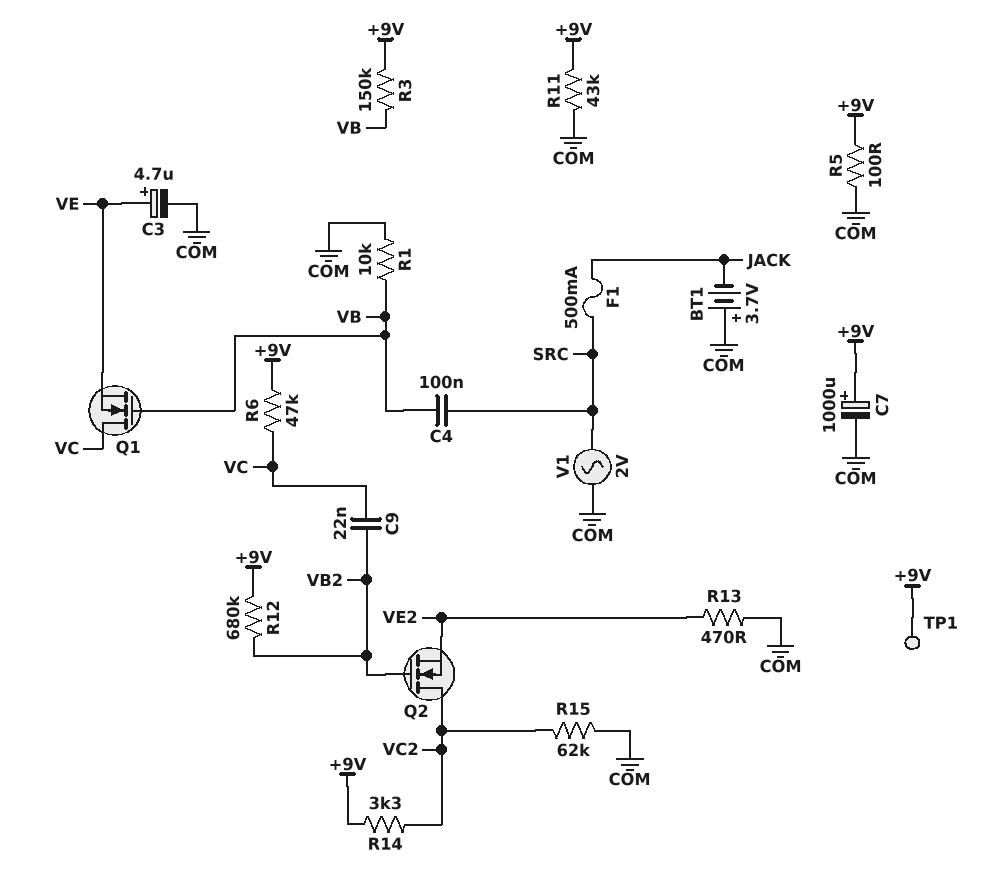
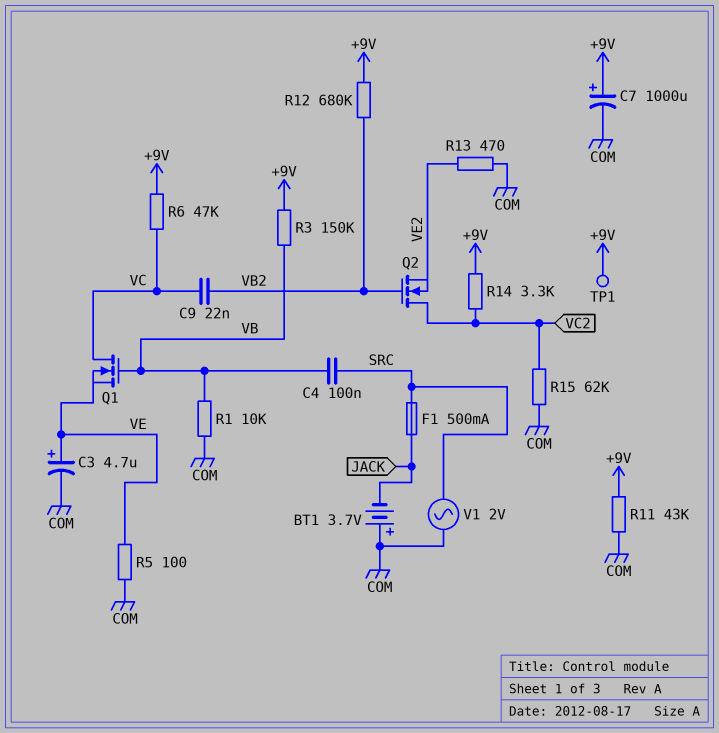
R5: 100 (+9V, COM) -> 100 (COM, VE)

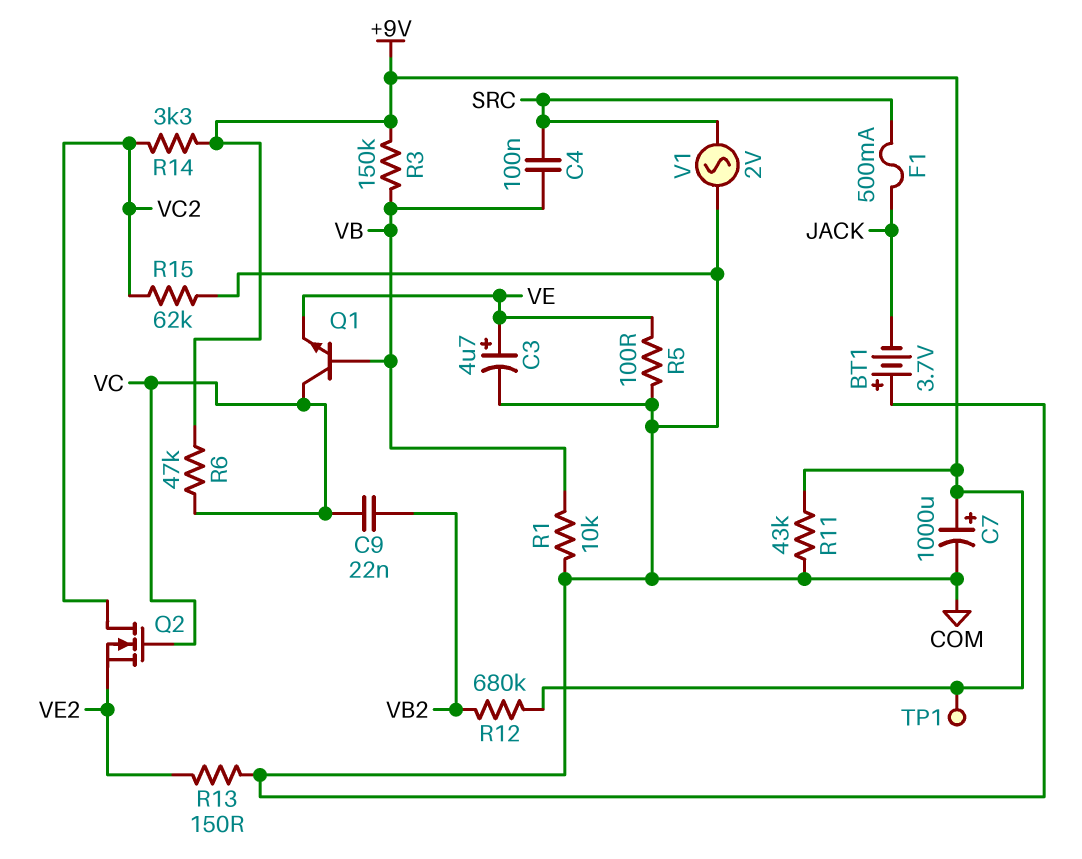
Q1: NMOS (G VB, D VC, S VE) -> NPN (B VB, C VC, E VE)
Q2: NMOS (G VB2, D VC2, S VE2) -> NMOS (G VC, D VC2, S VE2)
R13: 470 (COM, VE2) -> 150 (COM, VE2)

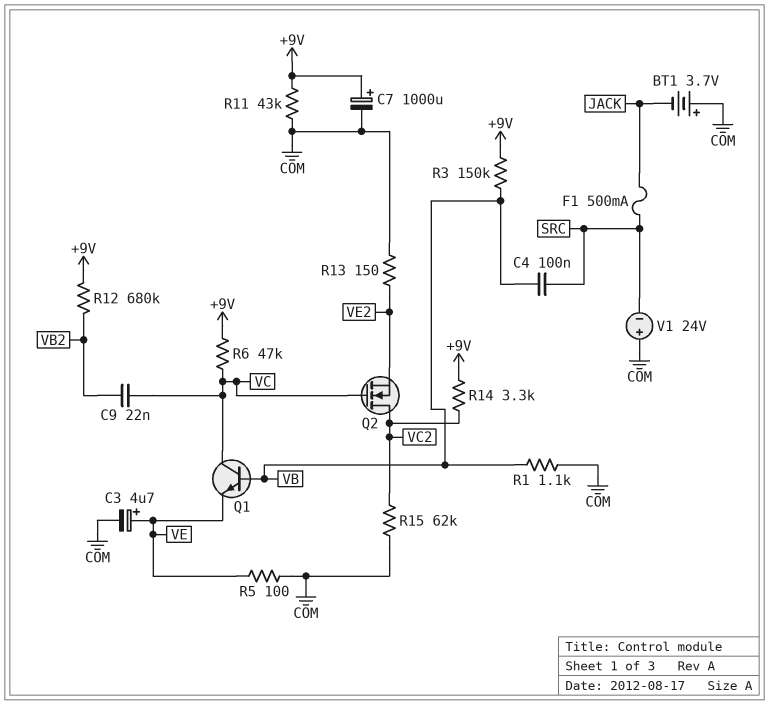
R1: 10k (COM, VB) -> 1.1k (COM, VB)
TP1: test point (+9V) -> none
V1: AC 2V (COM, SRC) -> 24V (plus COM, minus SRC)

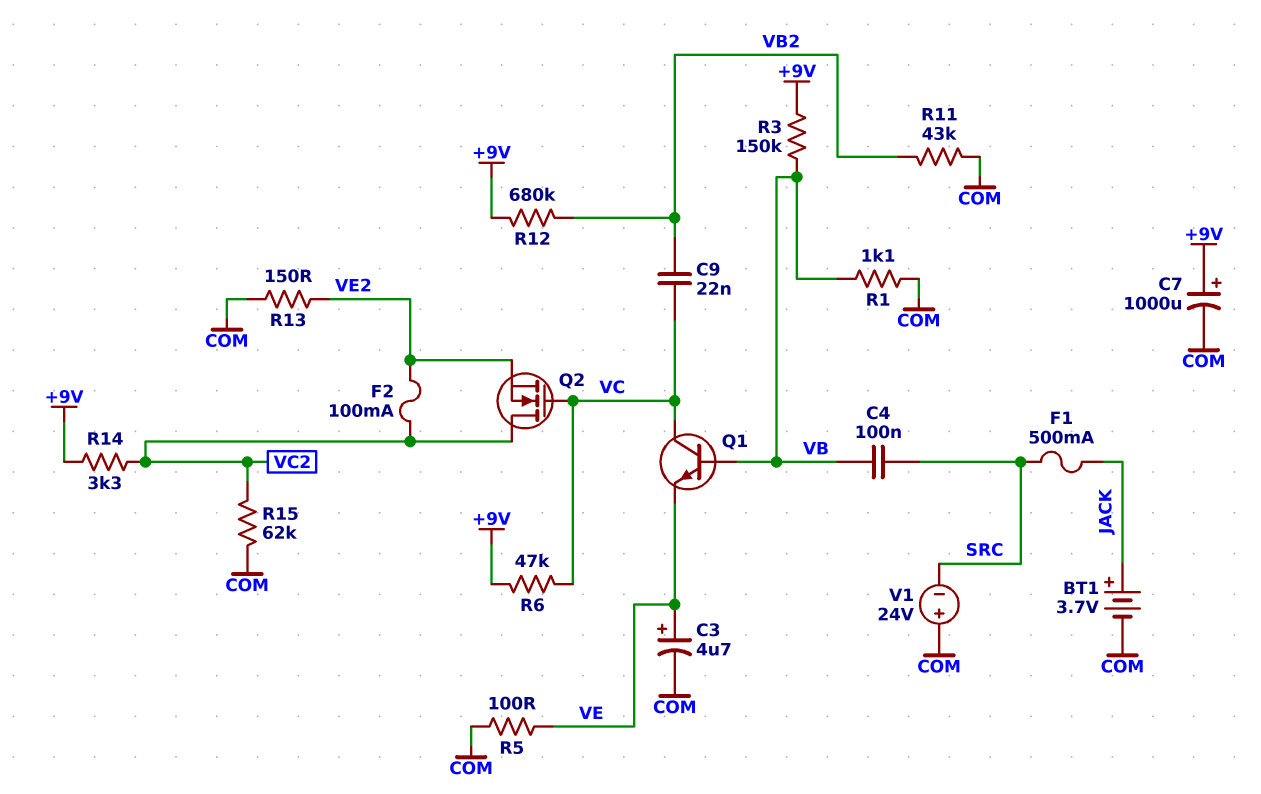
BT1: 3.7V (plus COM, minus JACK) -> 3.7V (plus JACK, minus COM)
F2: none -> 100mA (VC2, VE2)
R11: 43k (+9V, COM) -> 43k (COM, VB2)

